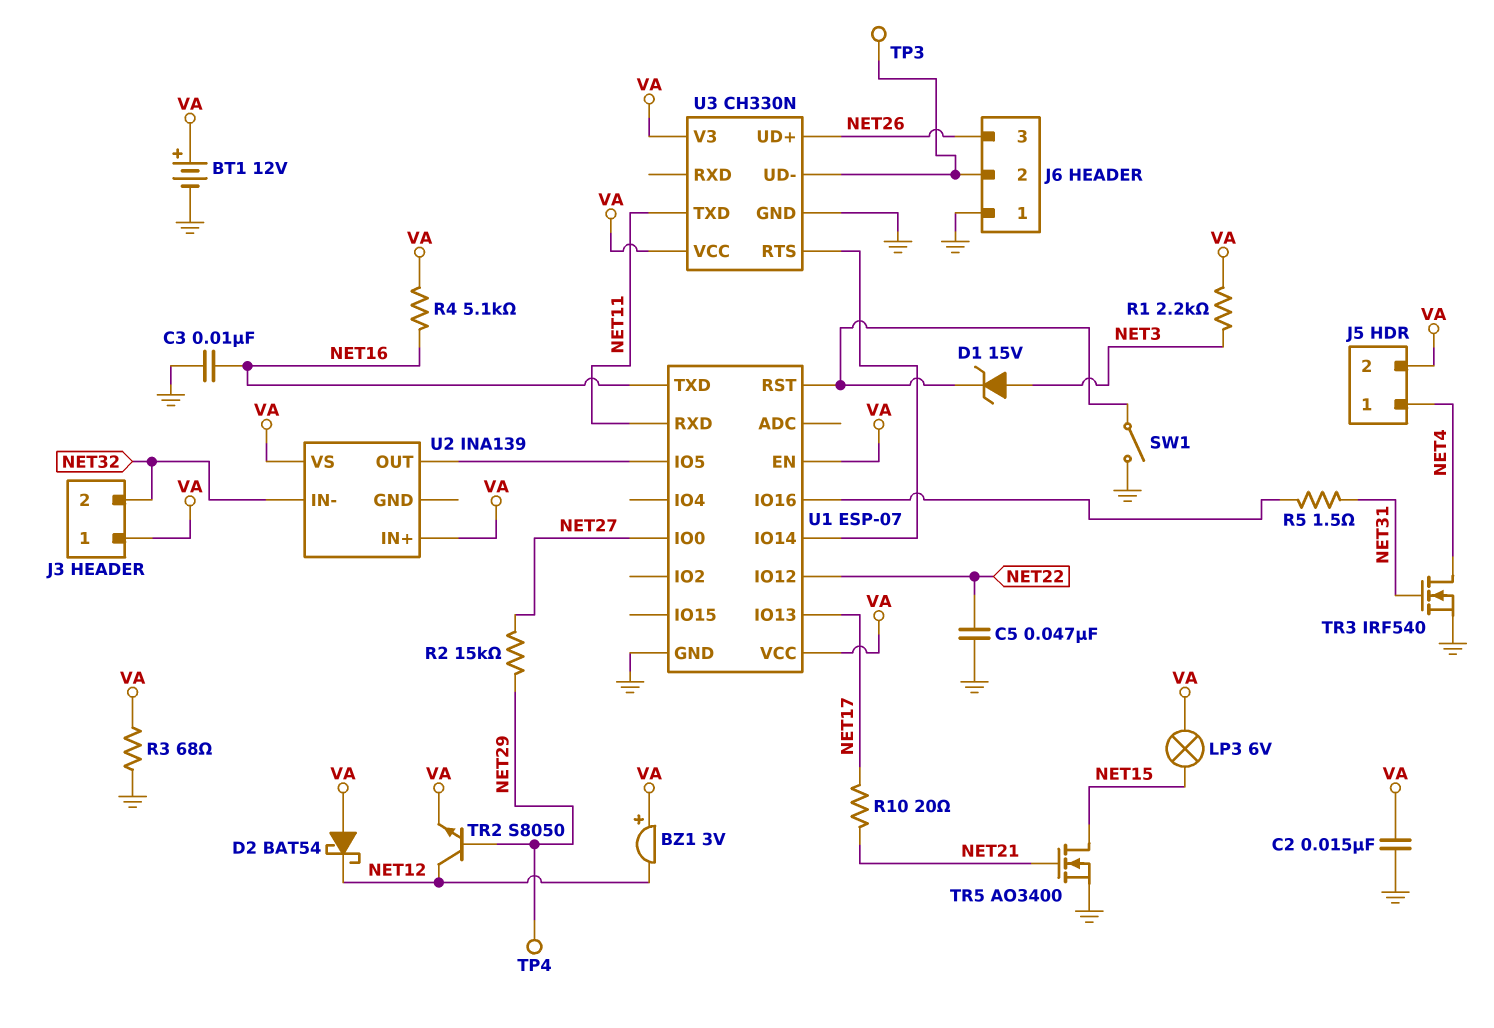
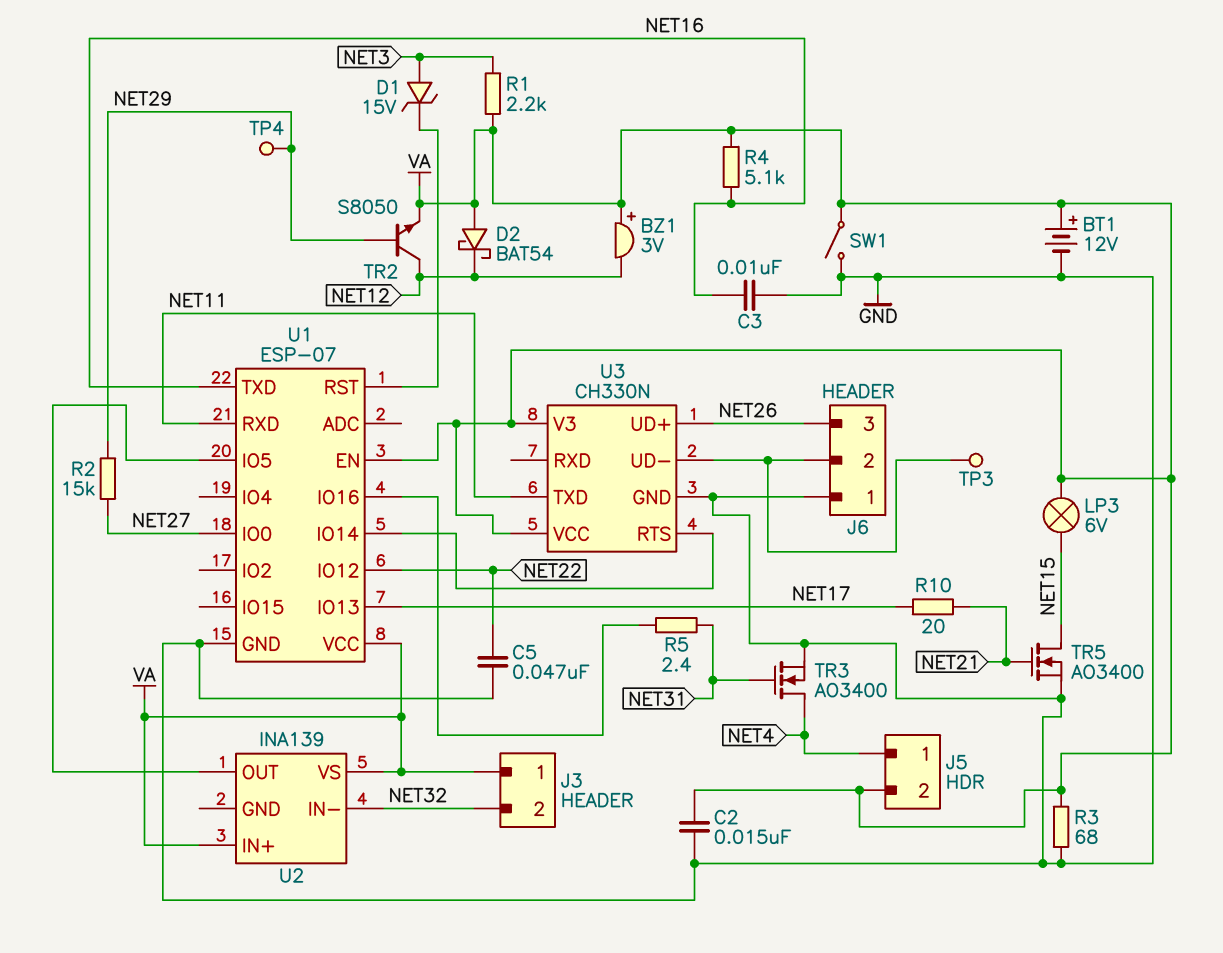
R5: 1.5 (NET31, U1/IO16) -> 2.4 (NET31, U1/IO16)
SW1: switch (GND, U1/RST) -> switch (GND, VA)
TR3: NMOS IRF540 (G NET31, D NET4, S GND) -> NMOS AO3400 (G NET31, D NET4, S GND)

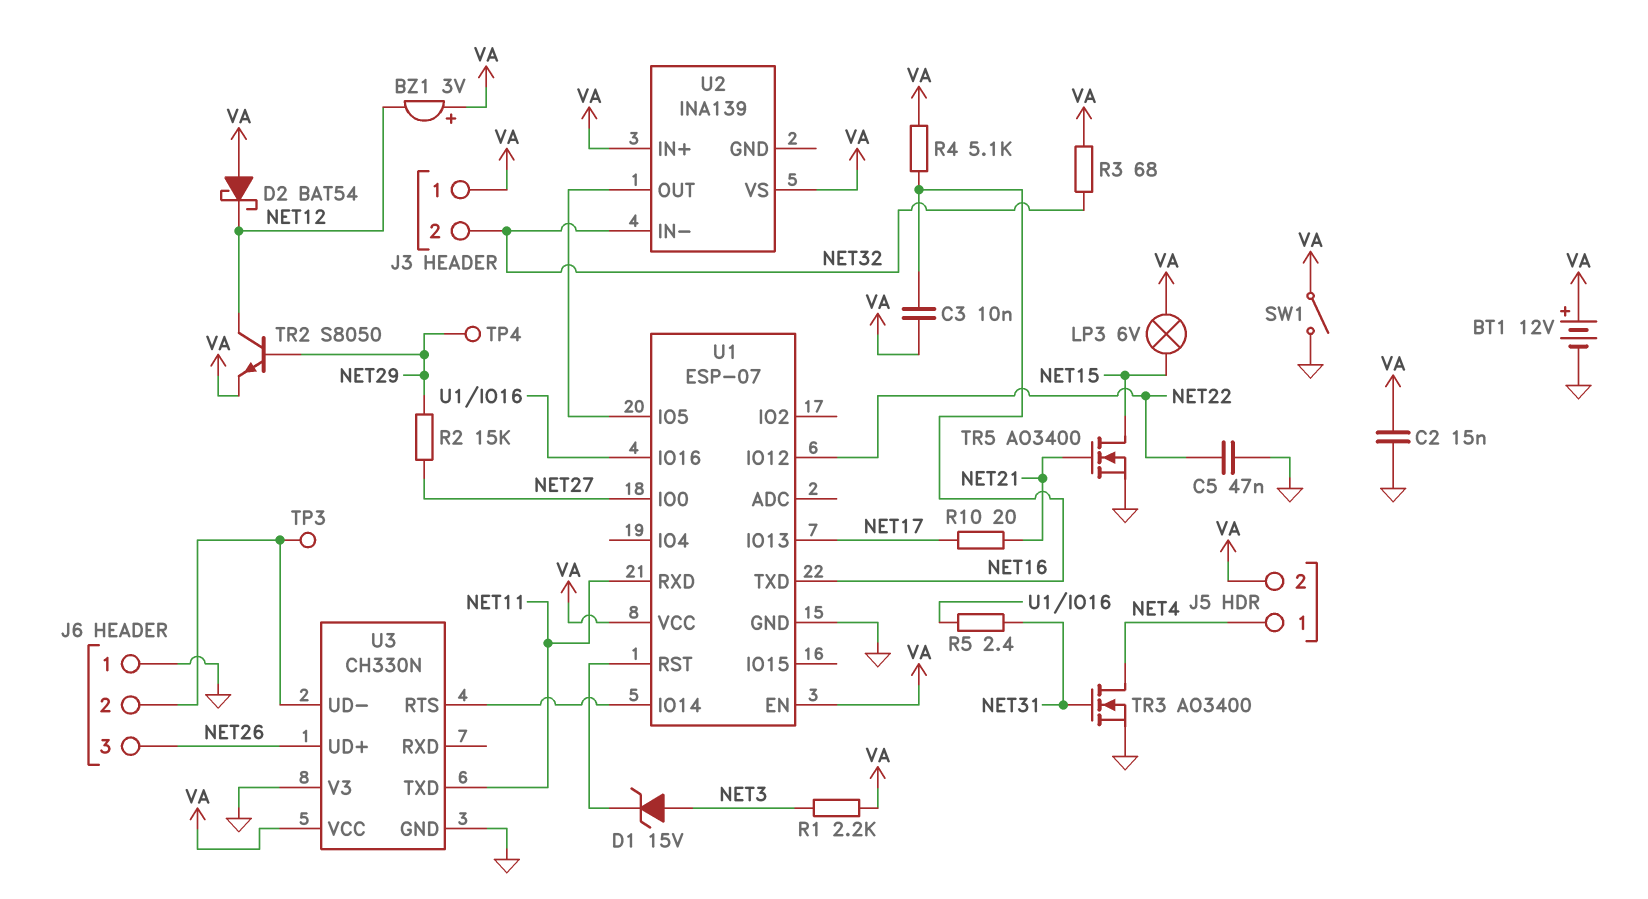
C3: 10nF (GND, NET16) -> 10nF (NET16, VA)
R3: 68 (GND, VA) -> 68 (NET32, VA)
U3 pin V3: VA -> GND

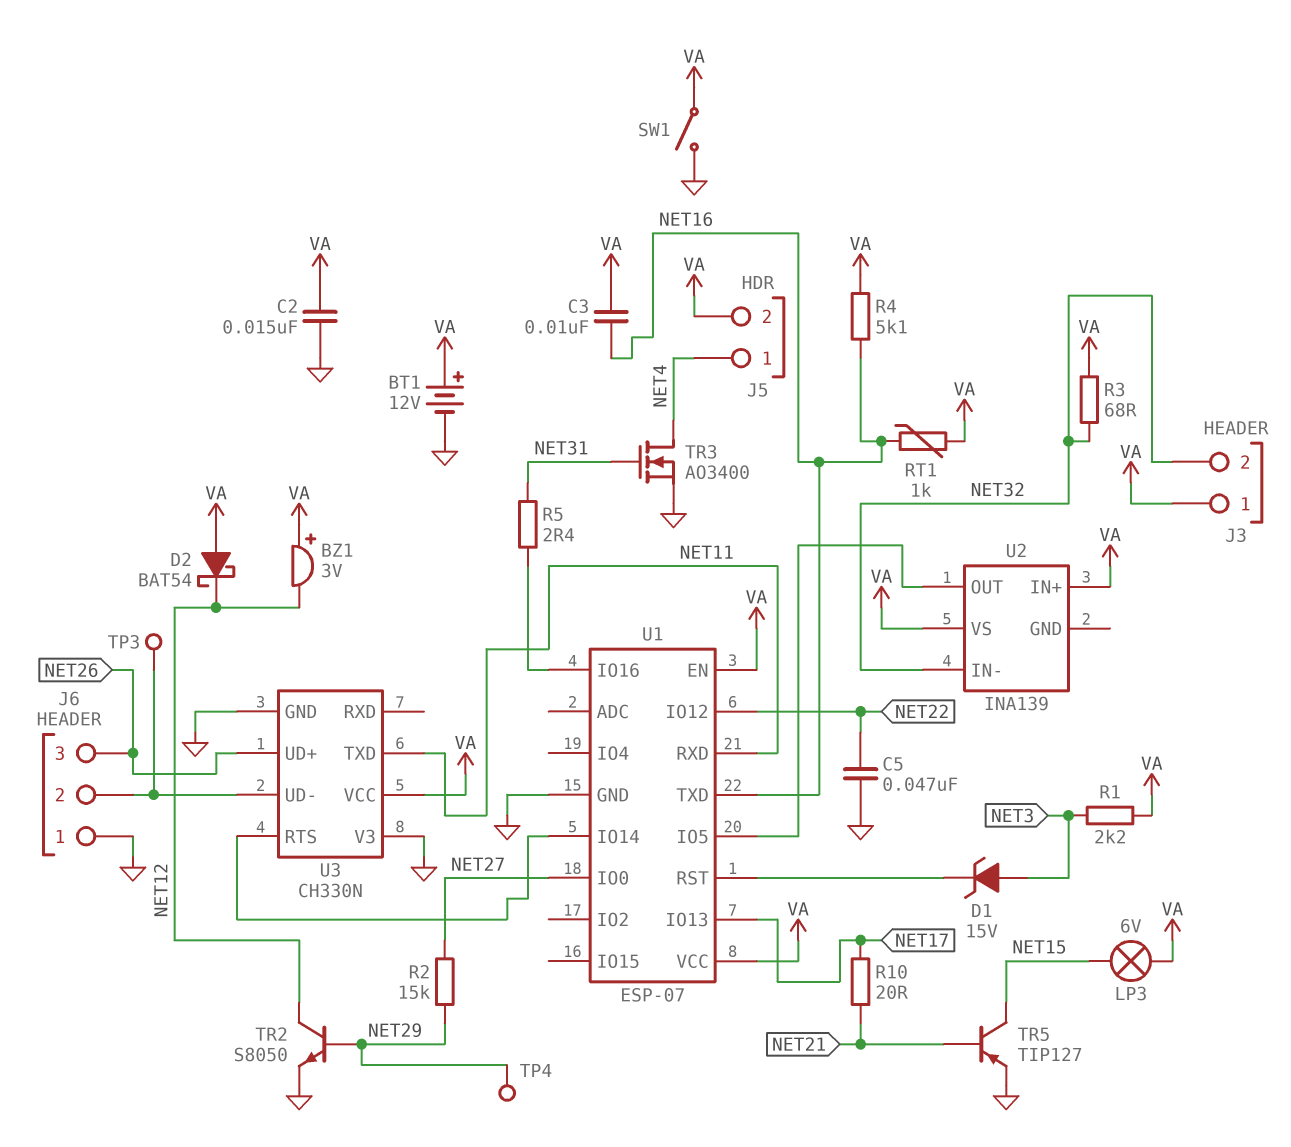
RT1: none -> 1k (NET16, VA)
TR2: NPN S8050 (B NET29, C NET12, E VA) -> NPN S8050 (B NET29, C NET12, E GND)
TR5: NMOS AO3400 (G NET21, D NET15, S GND) -> PNP TIP127 (B NET21, C NET15, E GND)

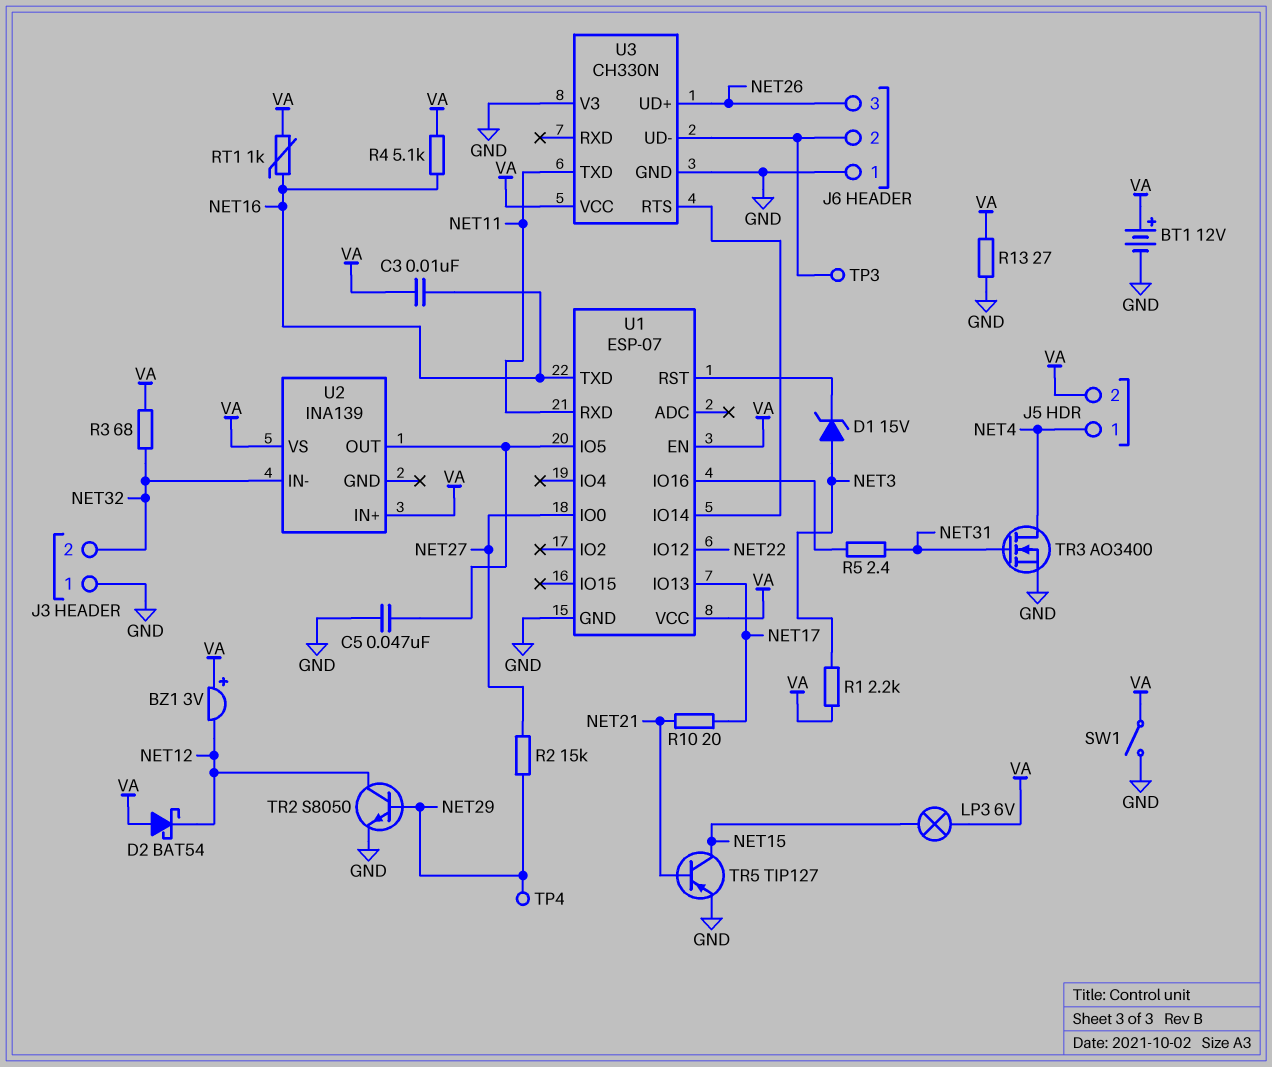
C2: 15nF (GND, VA) -> none
C5: 47nF (GND, NET22) -> 47nF (GND, U1/IO5)
J3 pin 1: VA -> GND
R13: none -> 27 (GND, VA)

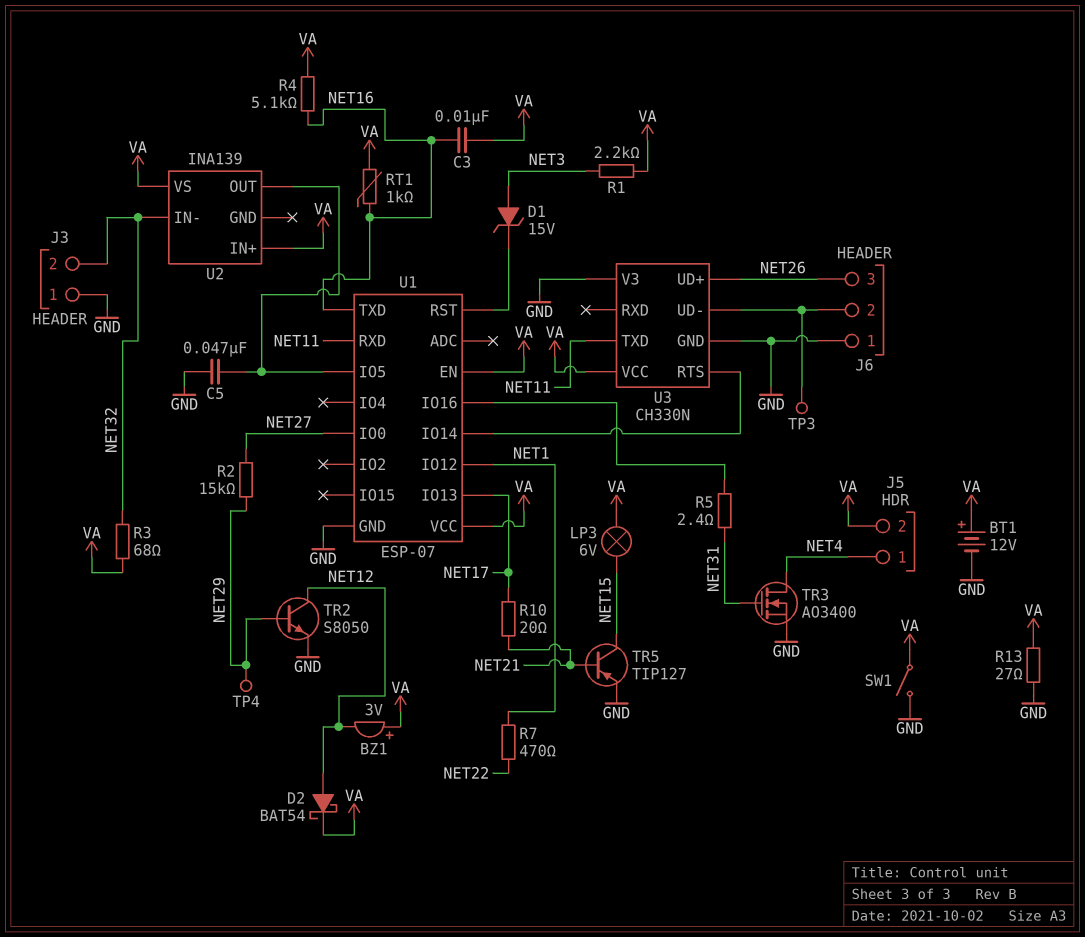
D2: schottky BAT54 (A VA, K NET12) -> schottky BAT54 (A NET12, K VA)
R7: none -> 470 (NET1, NET22)
U1 pin IO12: NET22 -> NET1

